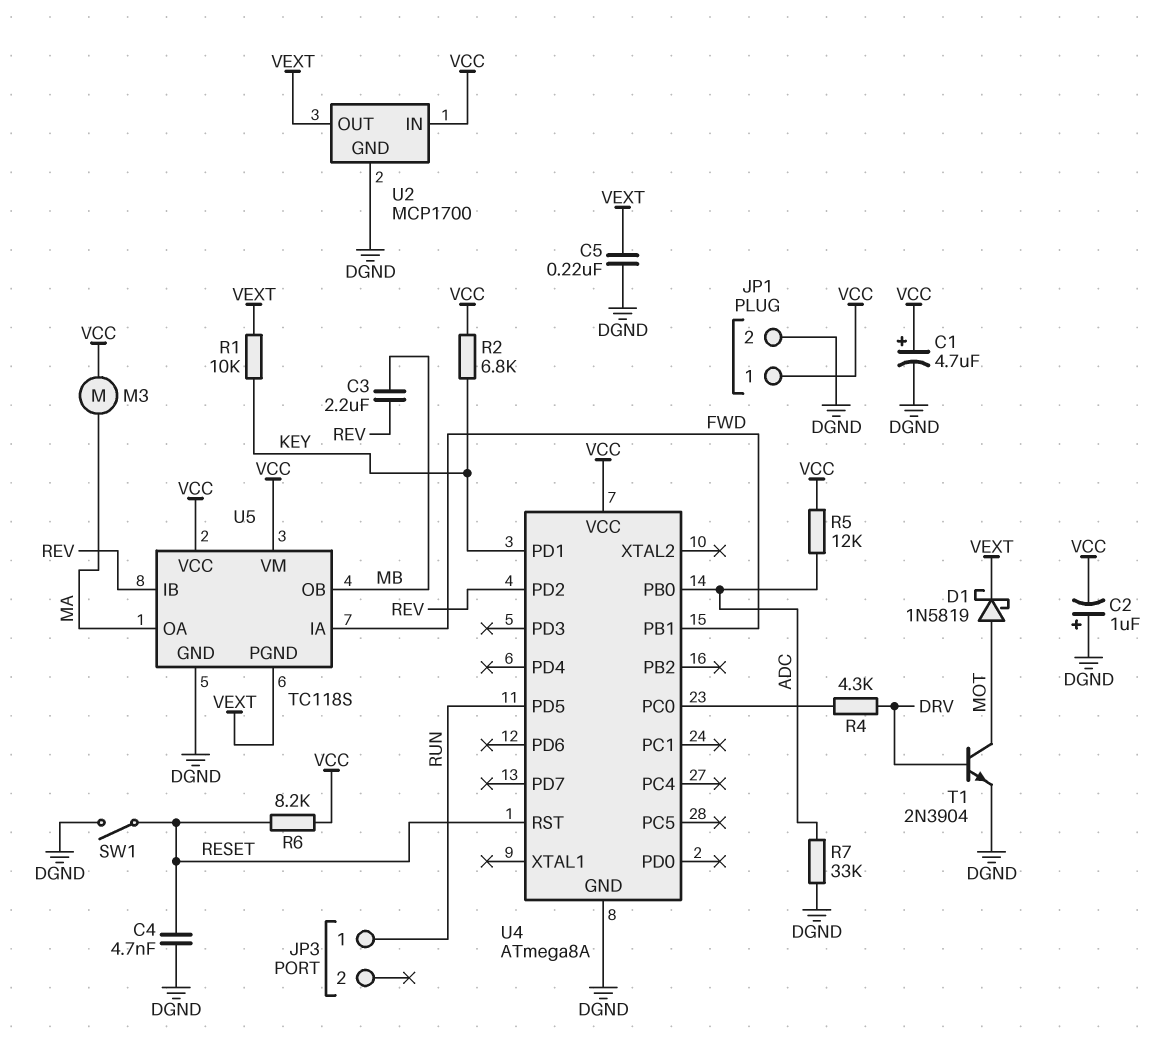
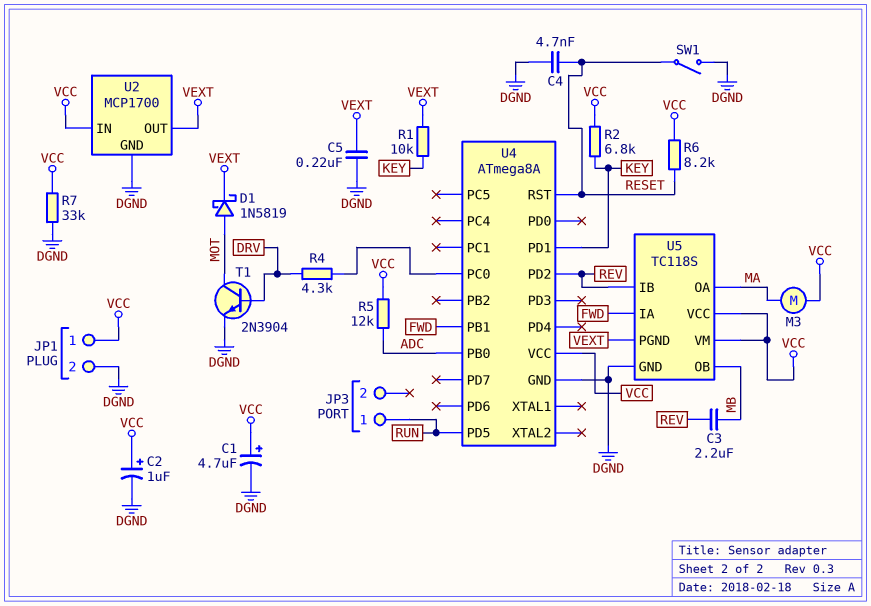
C2: 1uF (plus DGND, minus VCC) -> 1uF (plus VCC, minus DGND)
R7: 33k (ADC, DGND) -> 33k (DGND, VCC)

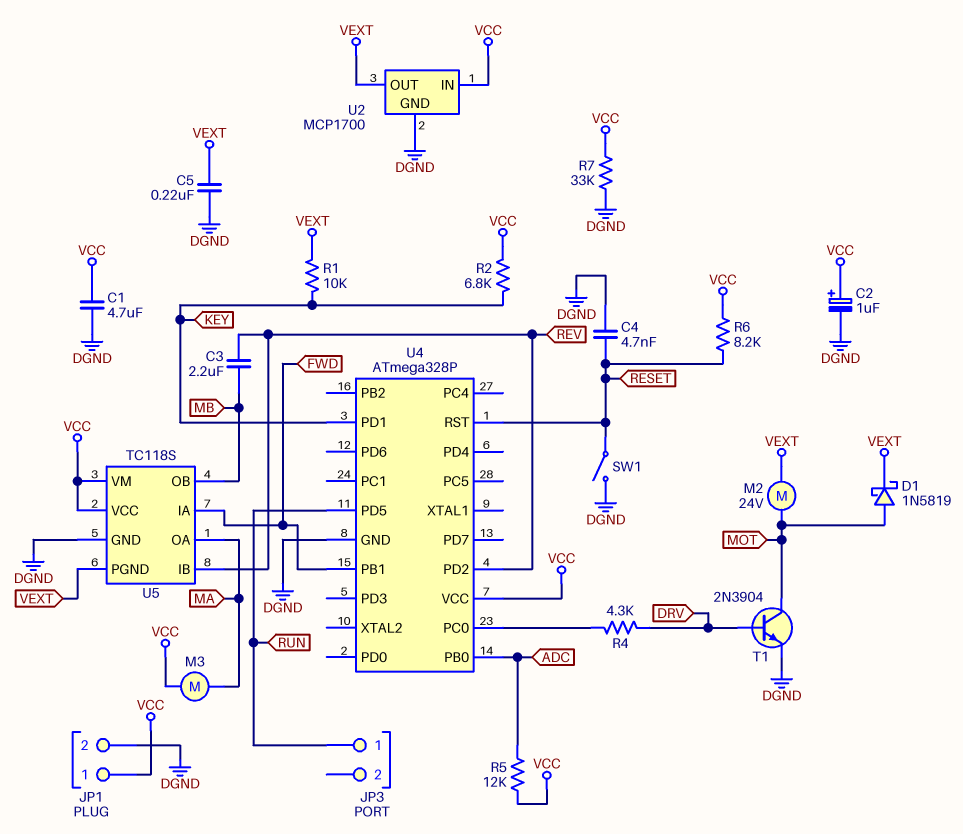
C1: 4.7uF (plus VCC, minus DGND) -> 4.7uF (DGND, VCC)
M2: none -> motor 24V (MOT, VEXT)
U4: ATmega8A -> ATmega328P

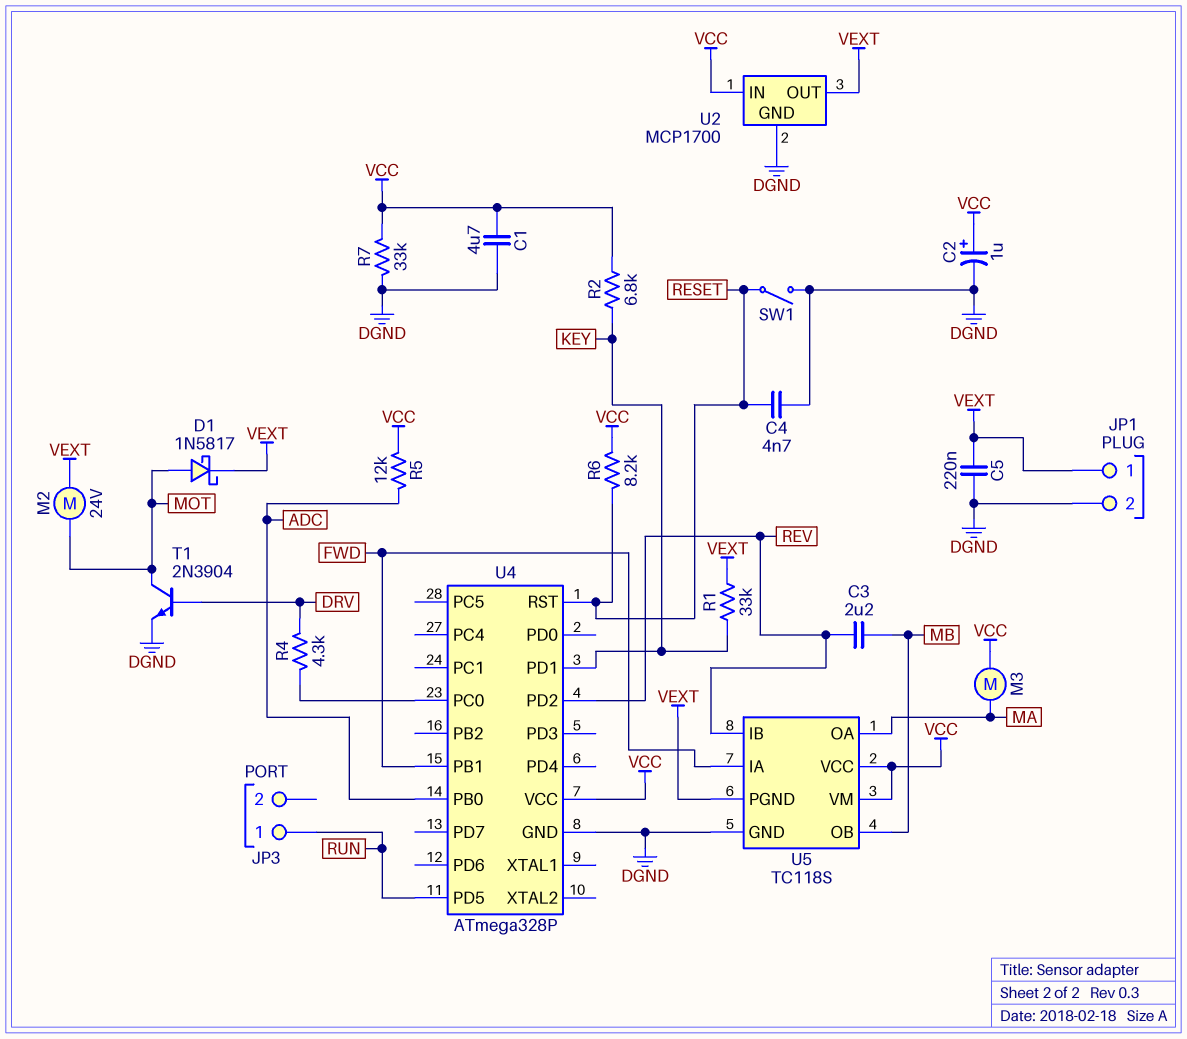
D1: schottky 1N5819 (A MOT, K VEXT) -> schottky 1N5817 (A MOT, K VEXT)
JP1 pin 1: VCC -> VEXT
R1: 10k (KEY, VEXT) -> 33k (KEY, VEXT)

